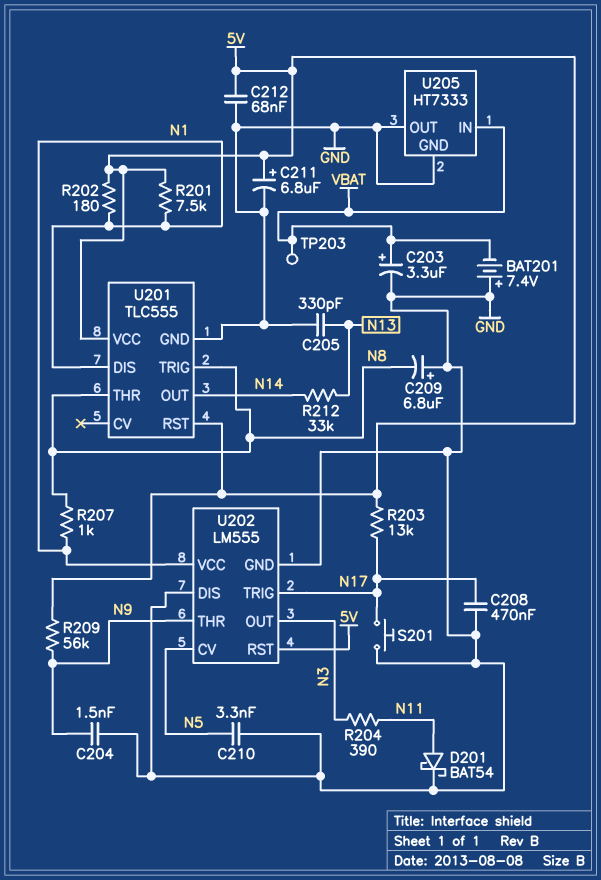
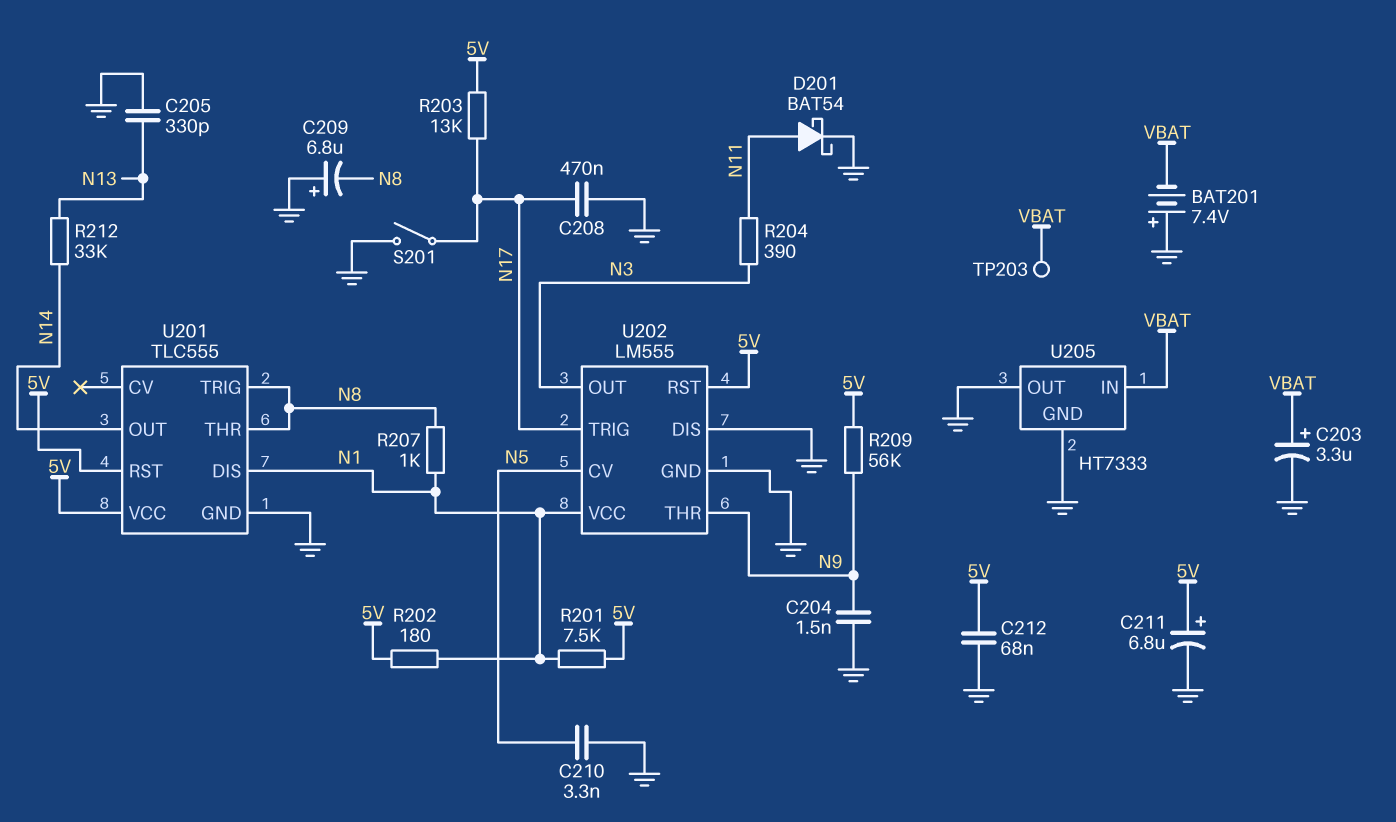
S201: button (GND, N17) -> switch (GND, N17)

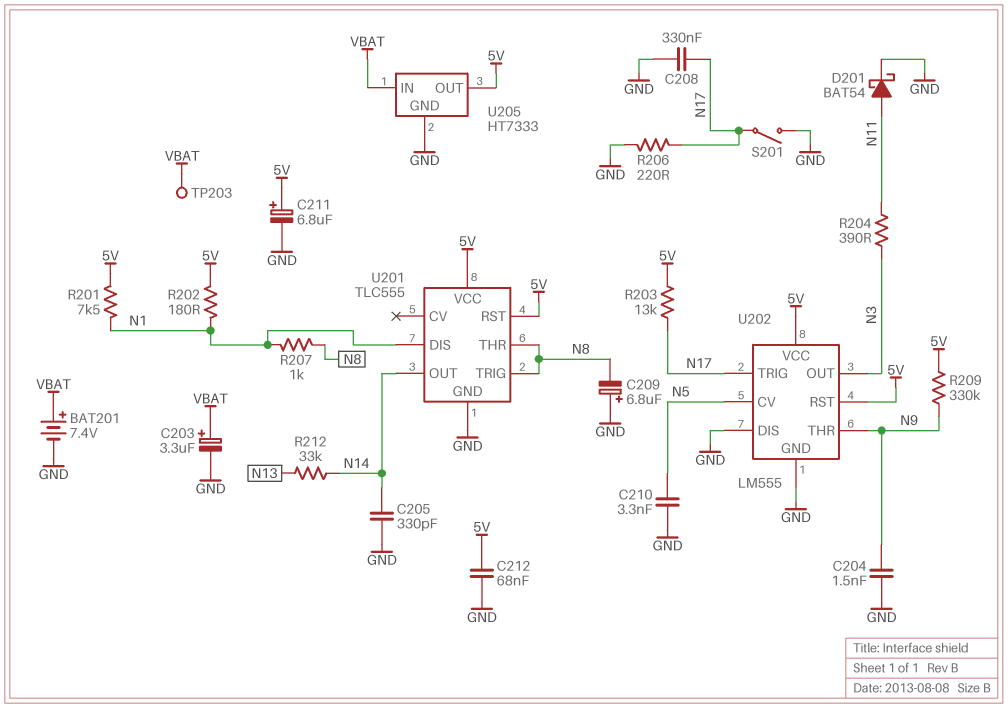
BAT201: 7.4V (plus GND, minus VBAT) -> 7.4V (plus VBAT, minus GND)
C205: 330pF (GND, N13) -> 330pF (GND, N14)
C208: 470nF (GND, N17) -> 330nF (GND, N17)
R206: none -> 220 (GND, N17)
R209: 56k (5V, N9) -> 330k (5V, N9)
U202 pin VCC: N1 -> 5V
U205 pin OUT: GND -> 5V

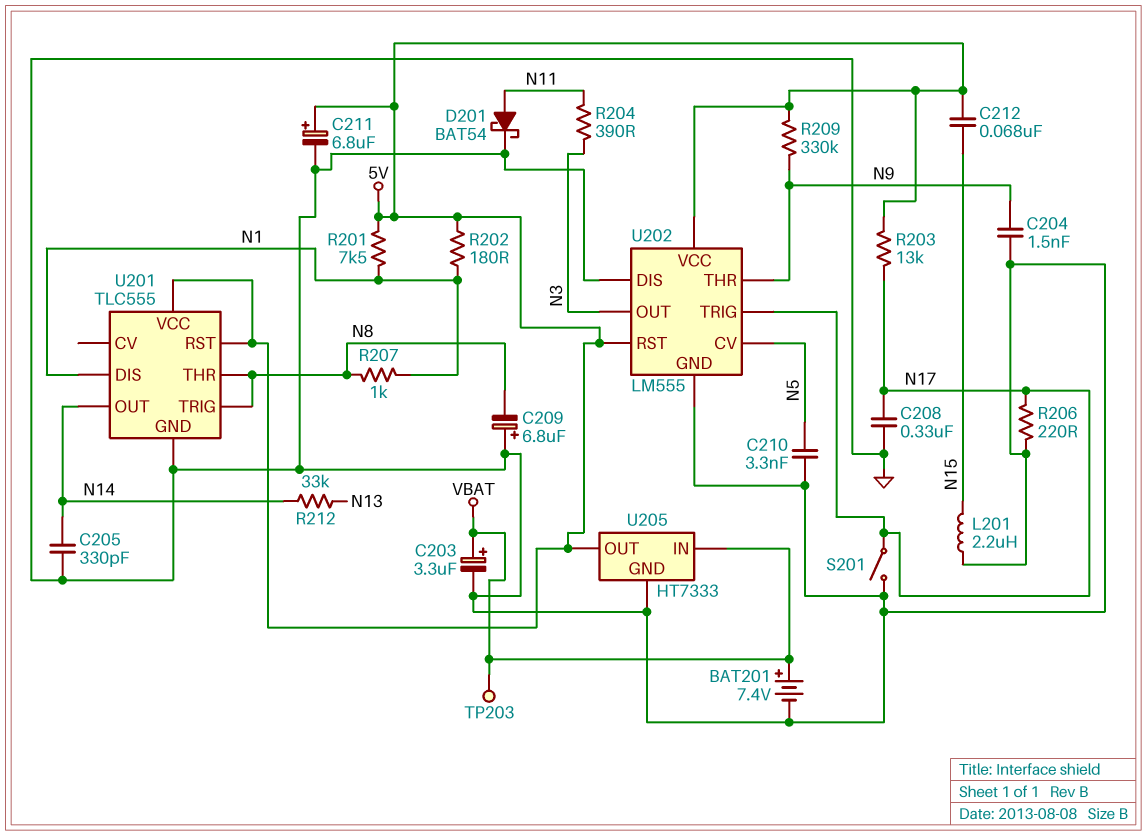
C212: 68nF (5V, GND) -> 68nF (5V, N15)
L201: none -> 2.2uH (GND, N15)

